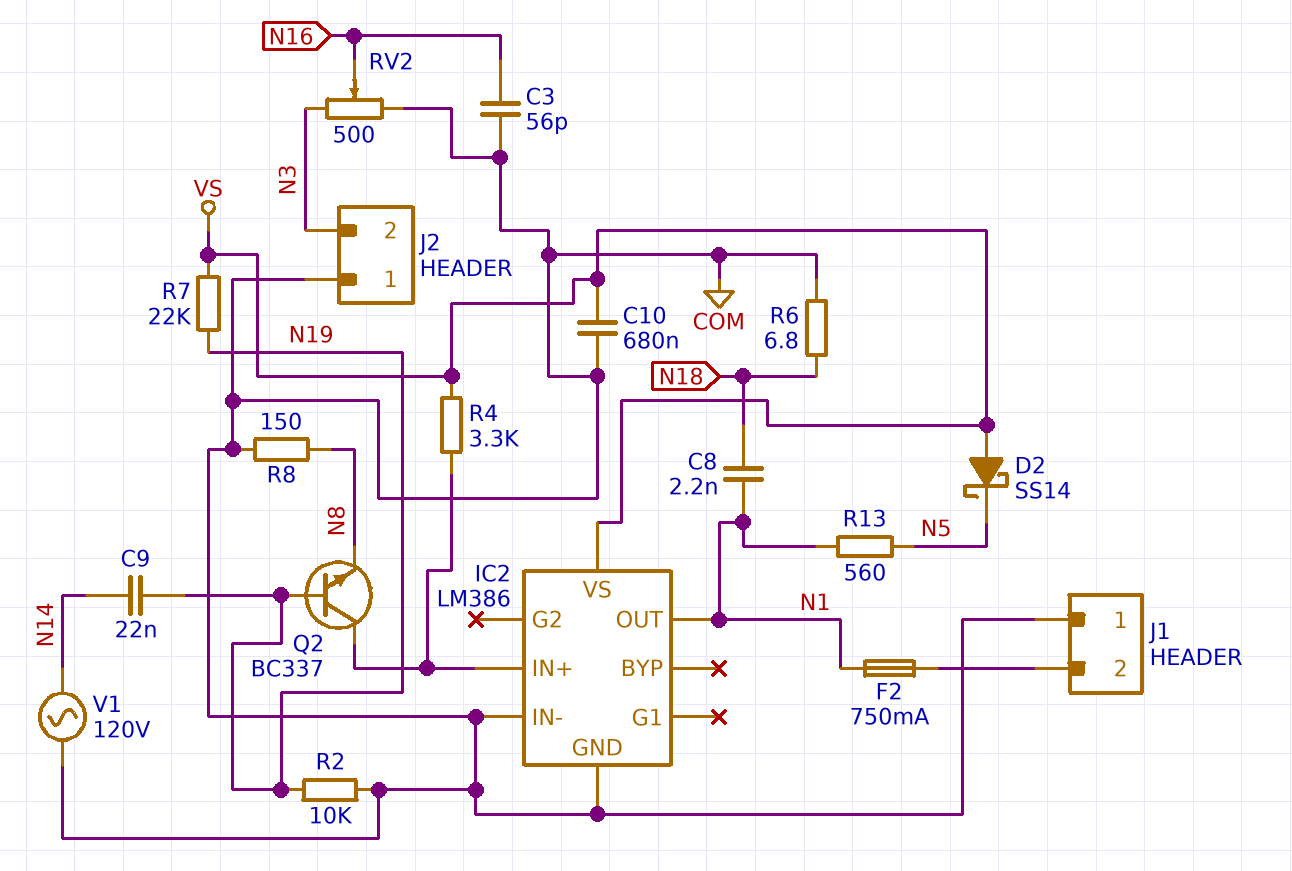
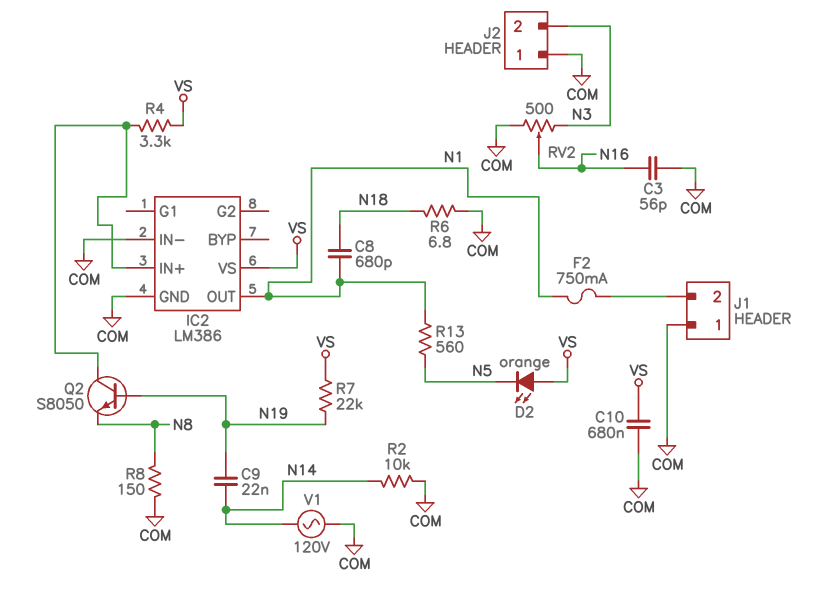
C8: 2.2nF (N1, N18) -> 680pF (N1, N18)
D2: schottky SS14 (A VS, K N5) -> LED orange (A VS, K N5)
Q2: NPN BC337 (B N19, C IC2/IN+, E N8) -> NPN S8050 (B N19, C IC2/IN+, E N8)
R2: 10k (COM, N19) -> 10k (COM, N14)

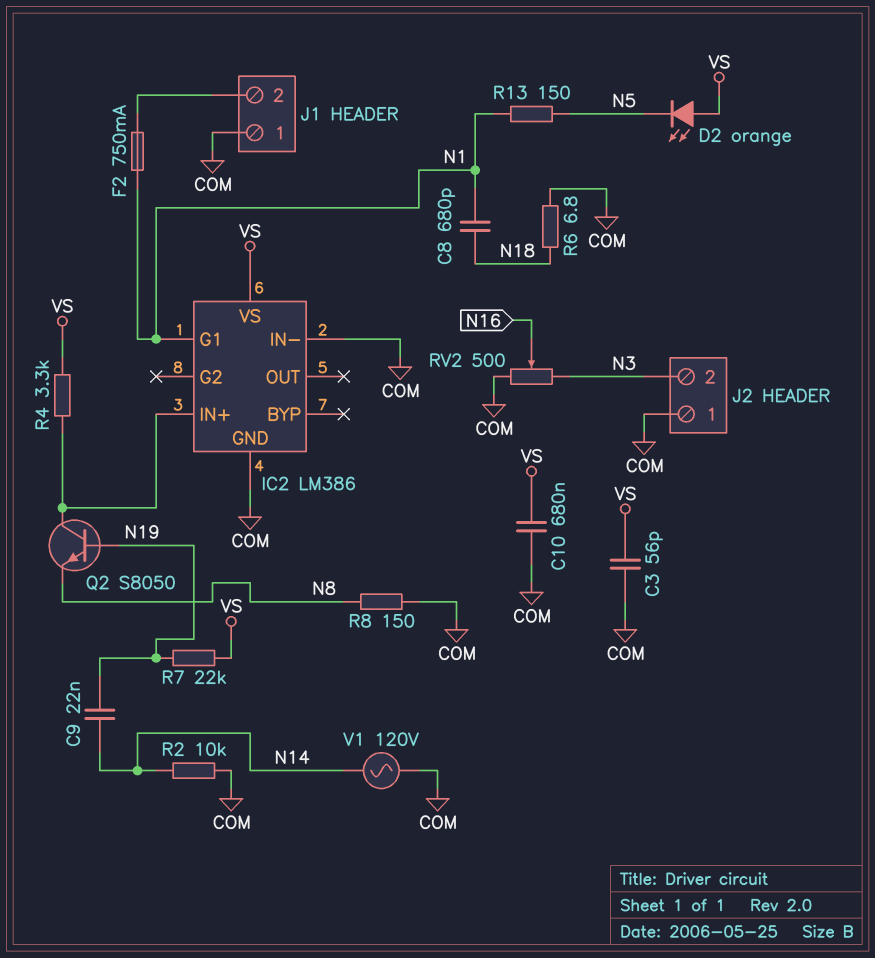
C3: 56pF (COM, N16) -> 56pF (COM, VS)
IC2 pin G1: none -> N1
IC2 pin OUT: N1 -> none
R13: 560 (N1, N5) -> 150 (N1, N5)

